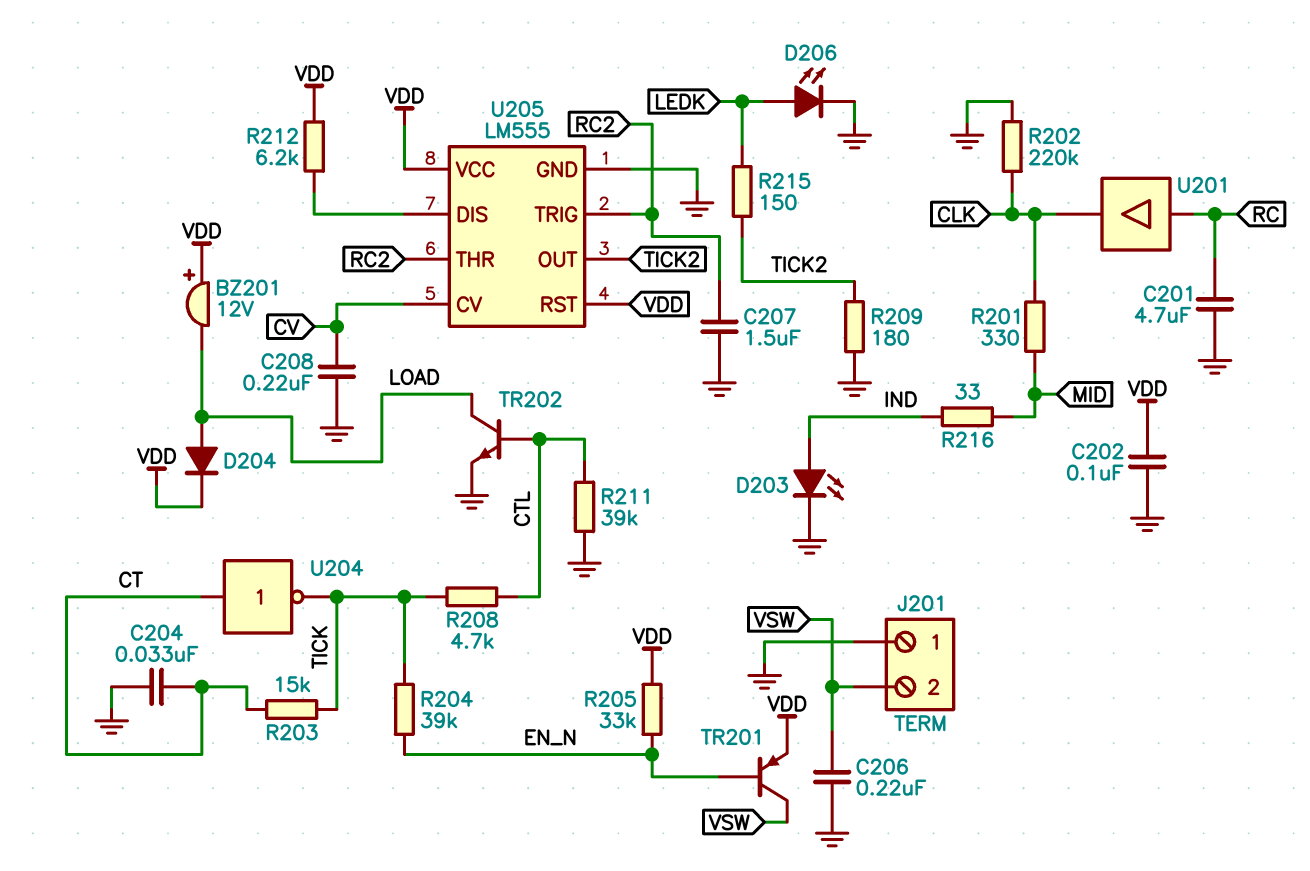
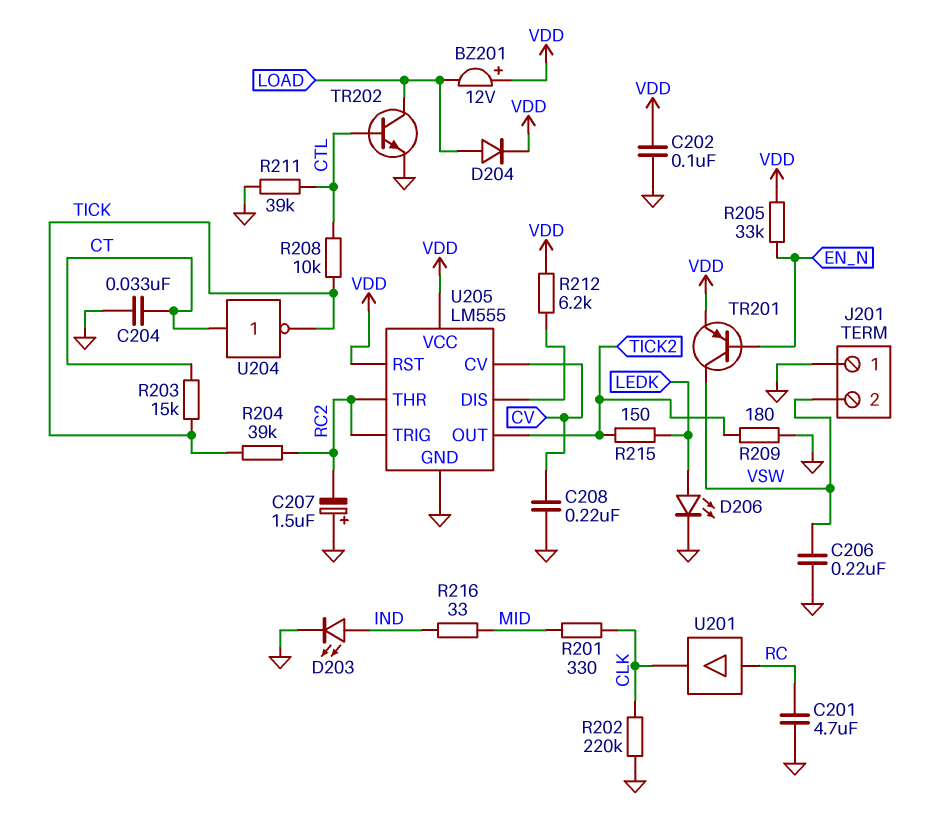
C207: 1.5uF (GND, RC2) -> 1.5uF (plus GND, minus RC2)
R204: 39k (EN_N, TICK) -> 39k (RC2, TICK)
R208: 4.7k (CTL, TICK) -> 10k (CTL, TICK)

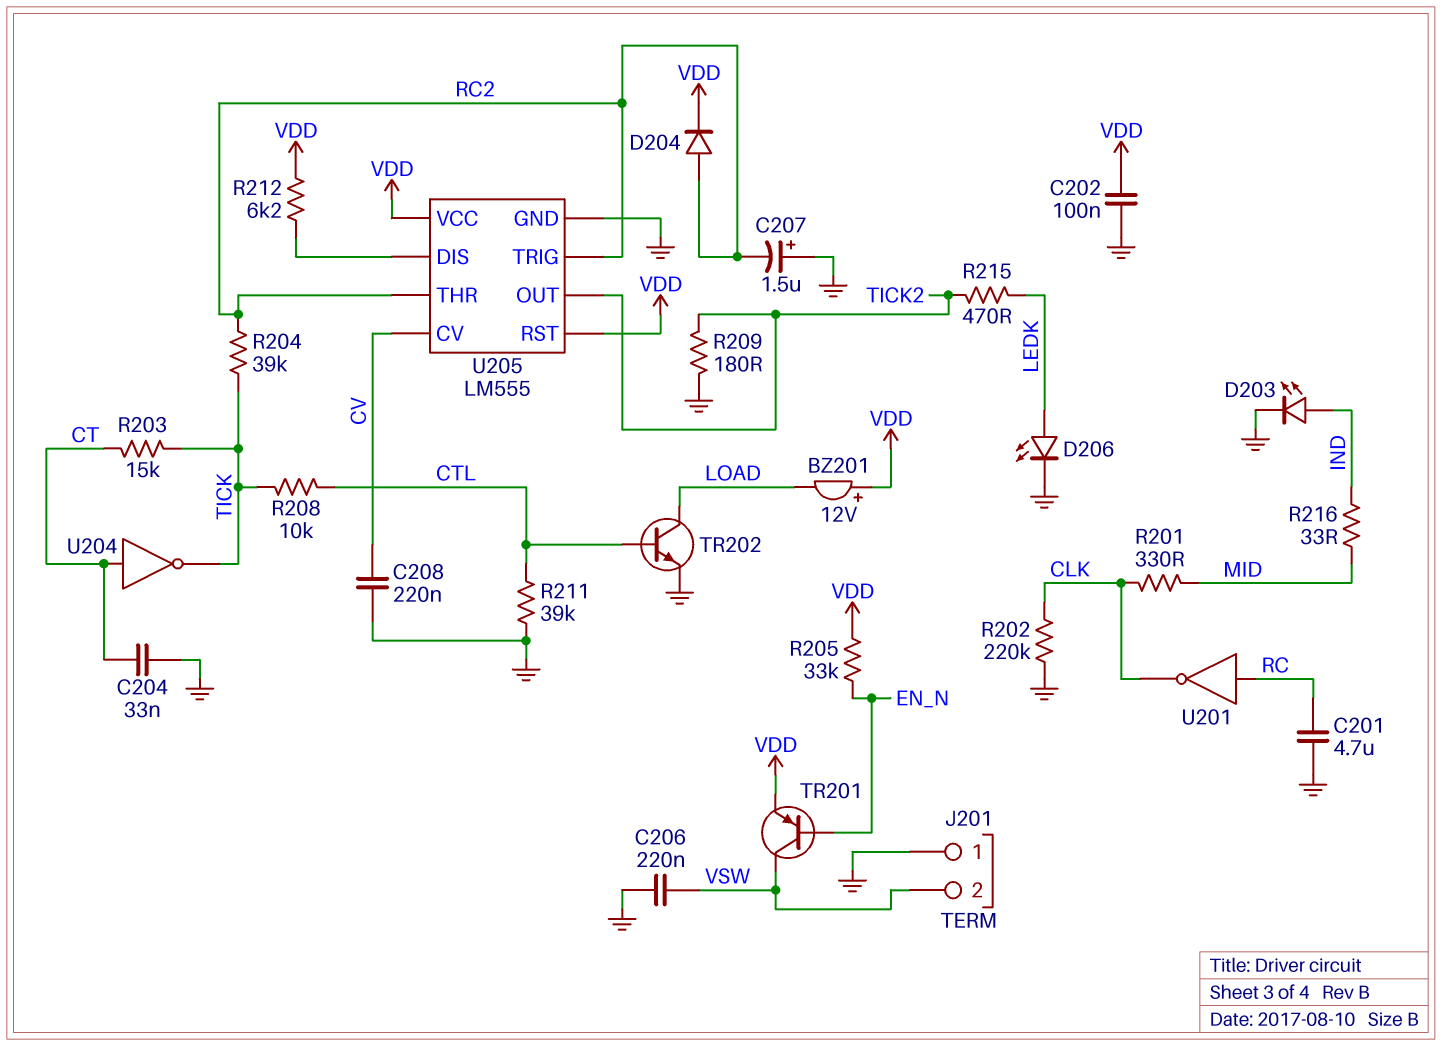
D204: diode (A LOAD, K VDD) -> diode (A RC2, K VDD)
R215: 150 (LEDK, TICK2) -> 470 (LEDK, TICK2)
U201: buffer (in RC, out CLK) -> NOT (in RC, out CLK)

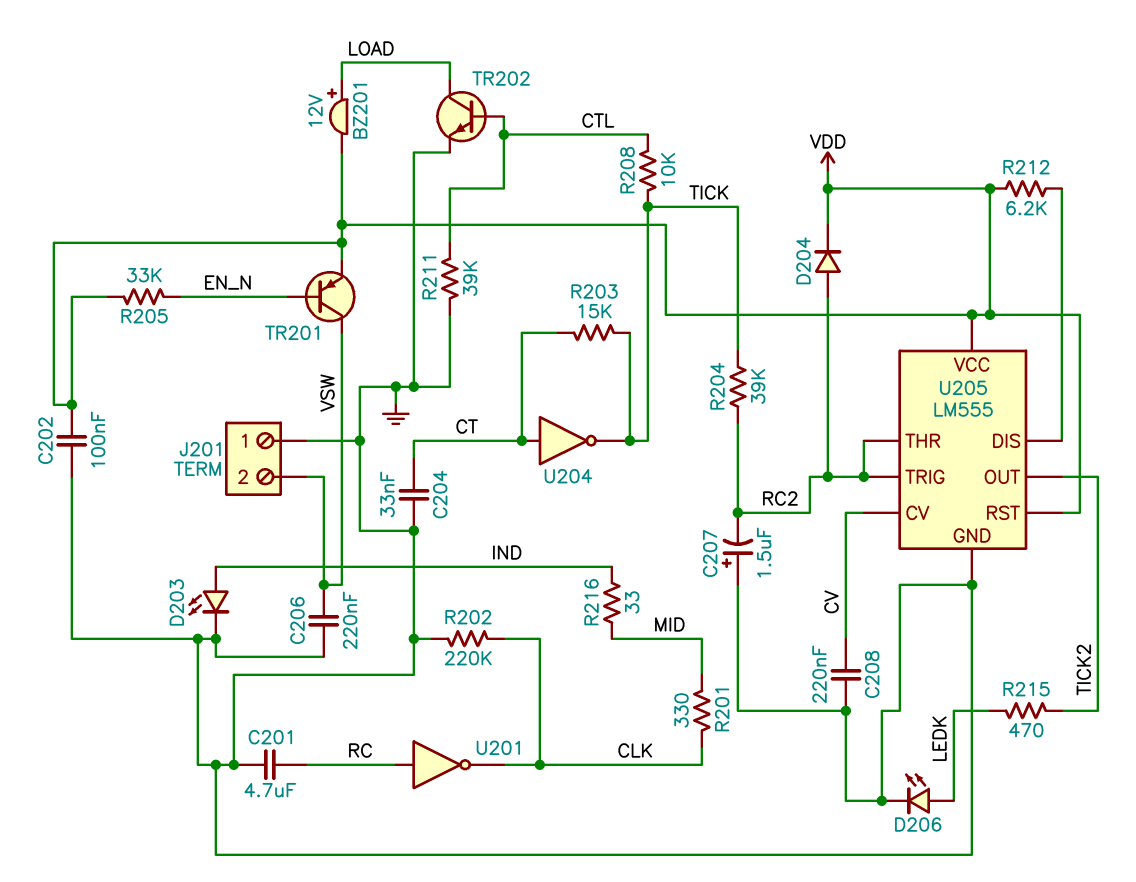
BZ201: buzzer 12V (plus VDD, minus LOAD) -> buzzer 12V (plus LOAD, minus VDD)
R209: 180 (GND, TICK2) -> none

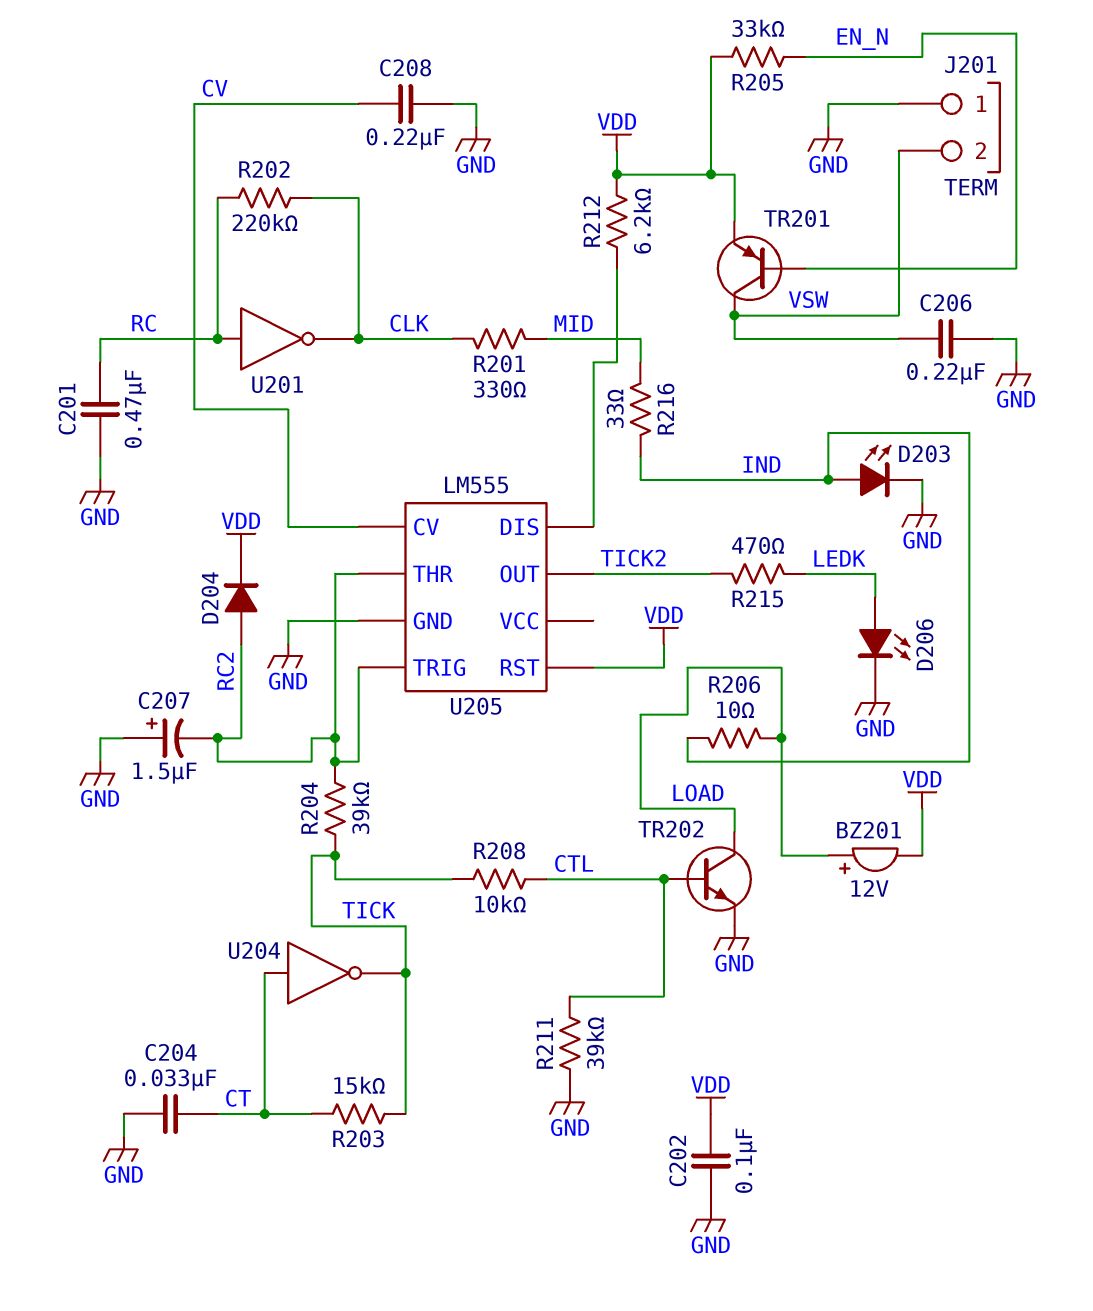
C201: 4.7uF (GND, RC) -> 470nF (GND, RC)
R202: 220k (CLK, GND) -> 220k (CLK, RC)
R206: none -> 10 (IND, LOAD)
U205 pin VCC: VDD -> none

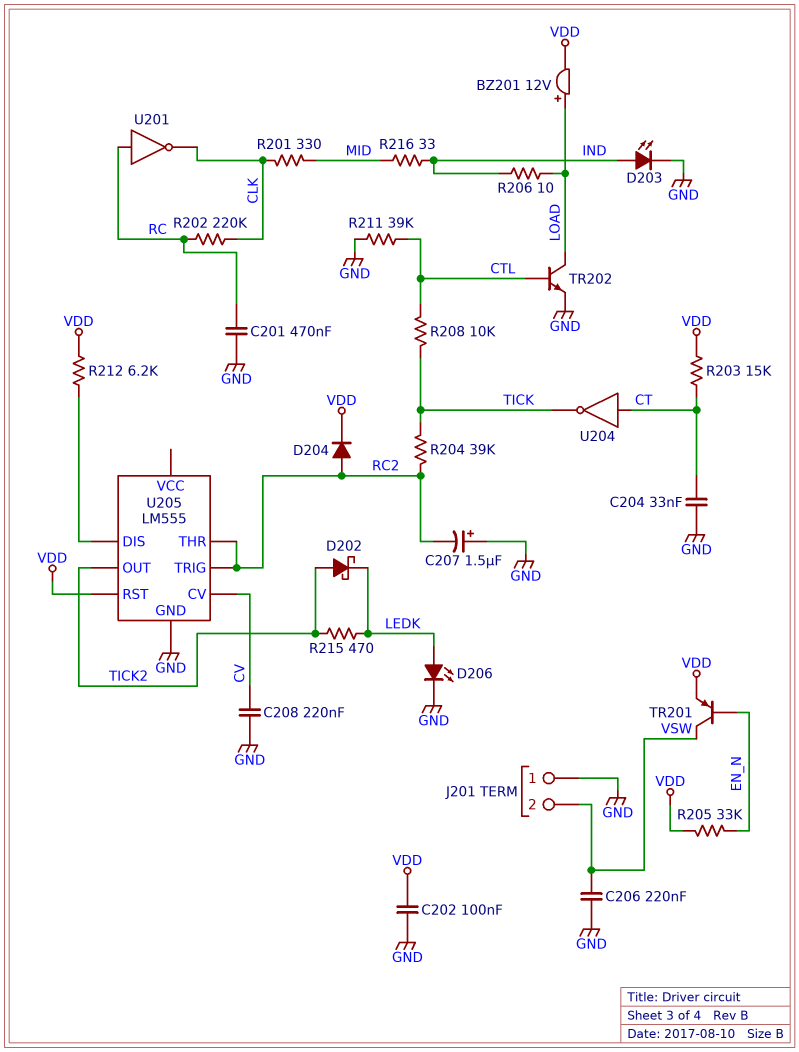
D202: none -> schottky (A TICK2, K LEDK)
R203: 15k (CT, TICK) -> 15k (CT, VDD)

